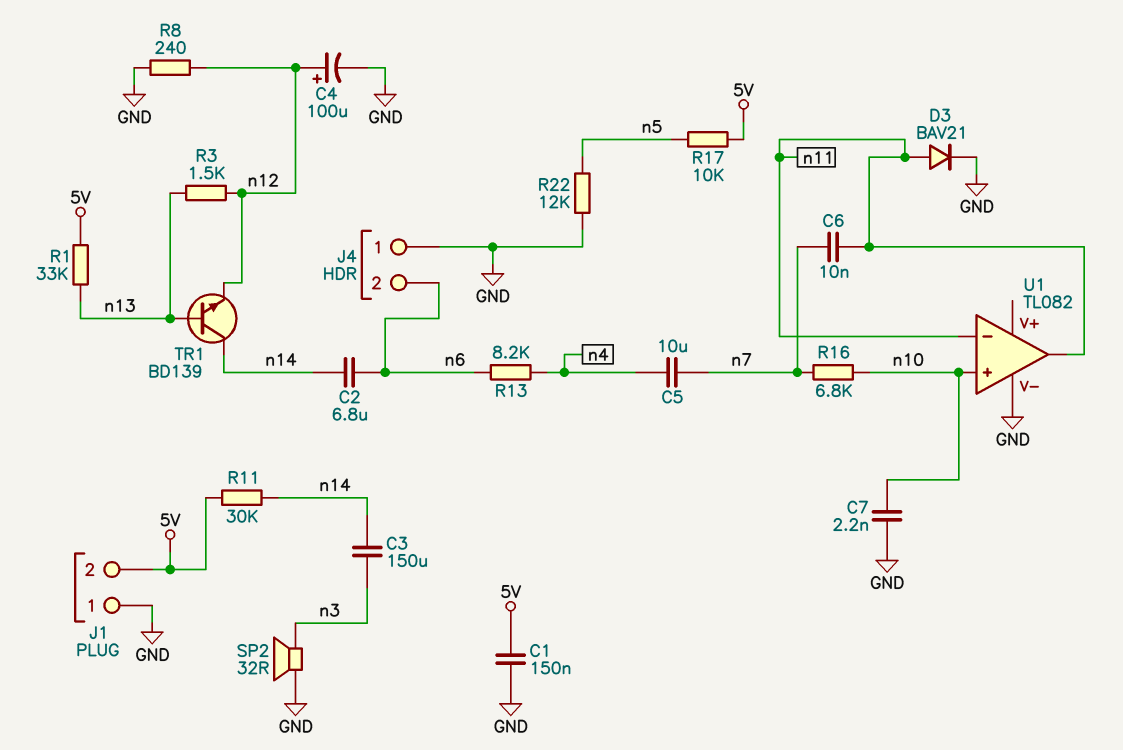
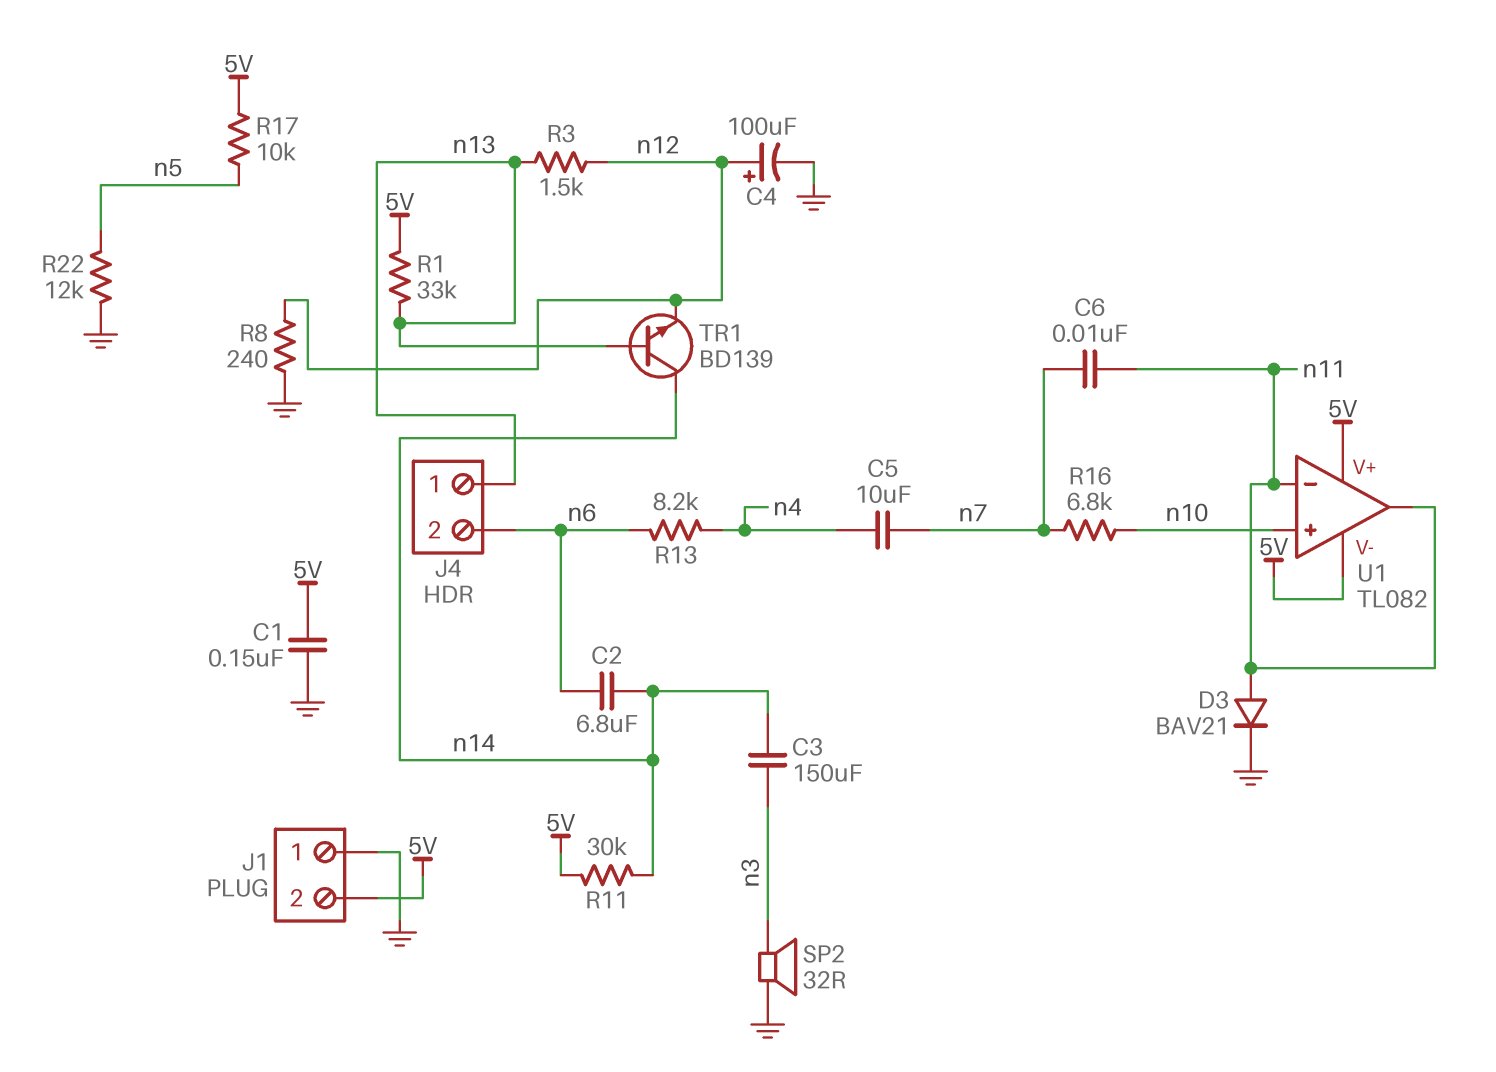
C7: 2.2nF (GND, n10) -> none
J4 pin 1: GND -> n13
U1 pin V+: none -> 5V
U1 pin V-: GND -> 5V

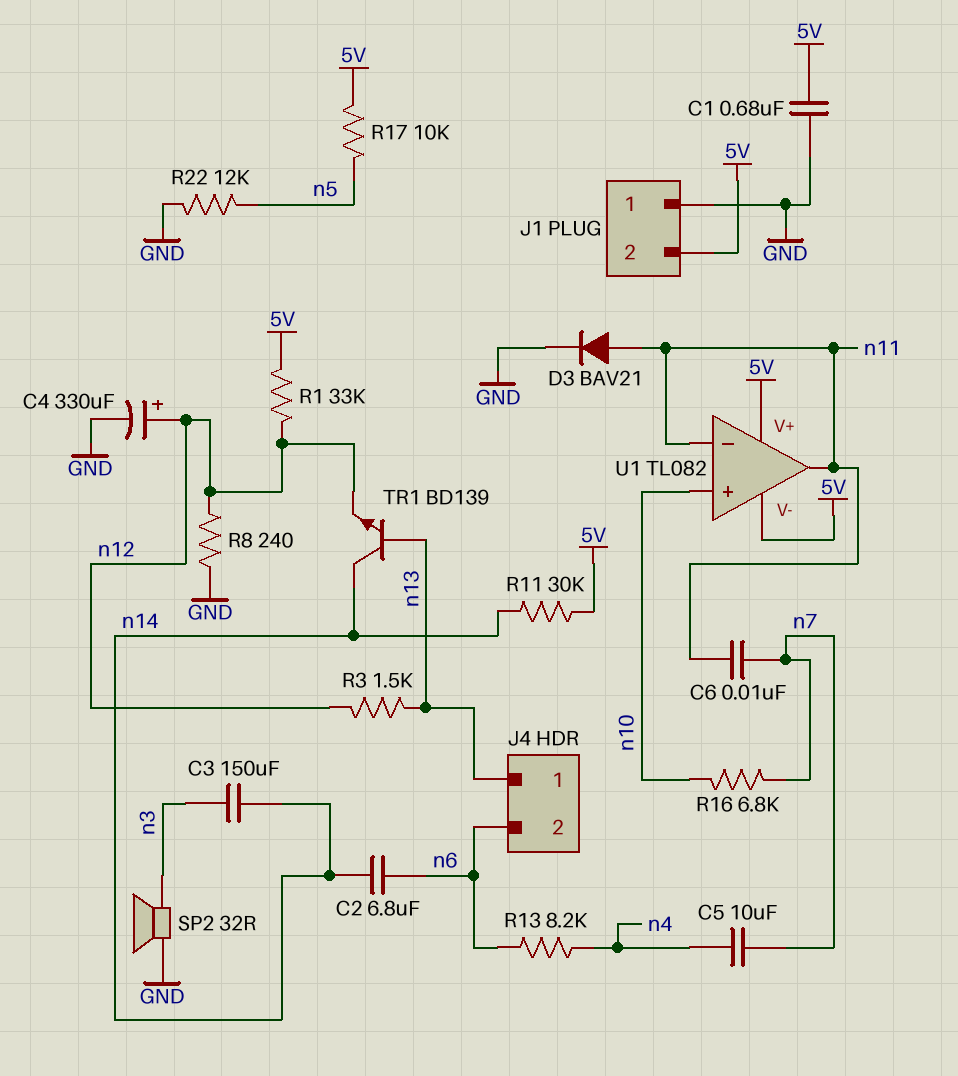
C1: 150nF (5V, GND) -> 680nF (5V, GND)
C4: 100uF (plus n12, minus GND) -> 330uF (plus n12, minus GND)
R1: 33k (5V, n13) -> 33k (5V, n12)

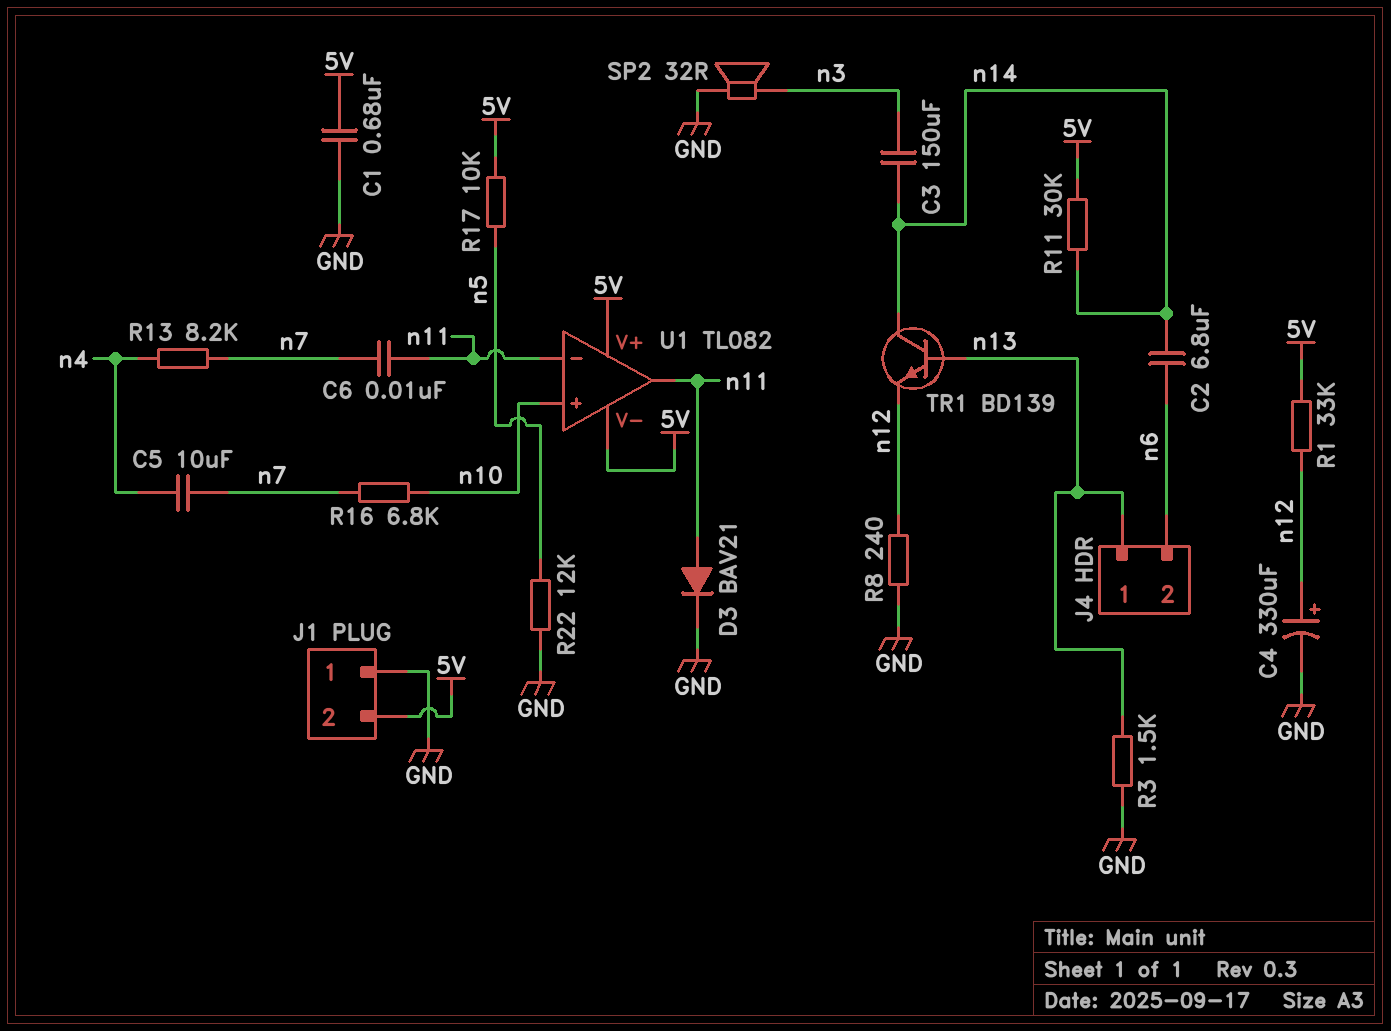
R3: 1.5k (n12, n13) -> 1.5k (GND, n13)
R13: 8.2k (n4, n6) -> 8.2k (n4, n7)

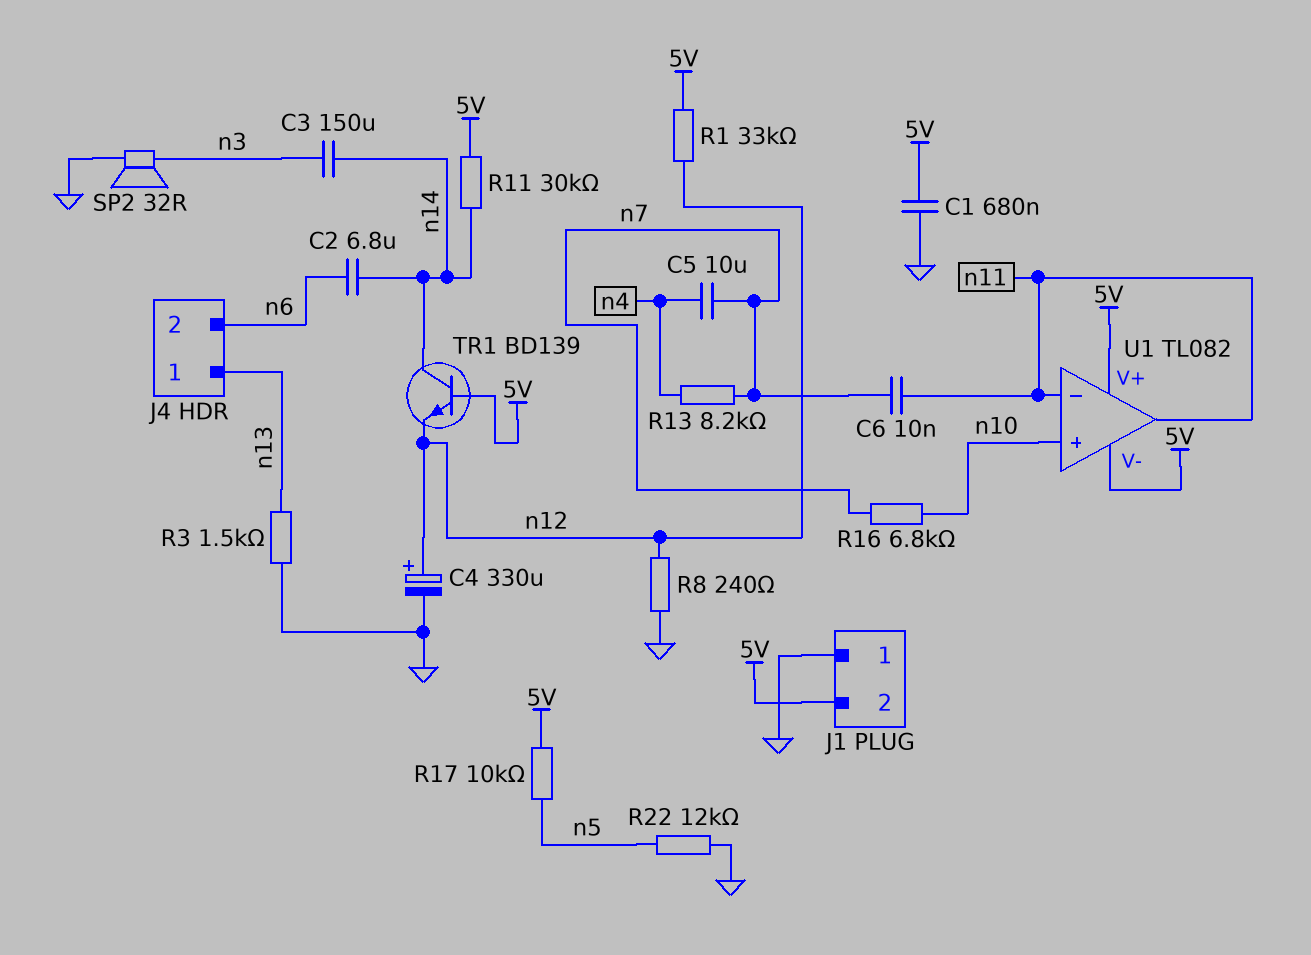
D3: diode BAV21 (A n11, K GND) -> none
TR1: NPN BD139 (B n13, C n14, E n12) -> NPN BD139 (B 5V, C n14, E n12)

